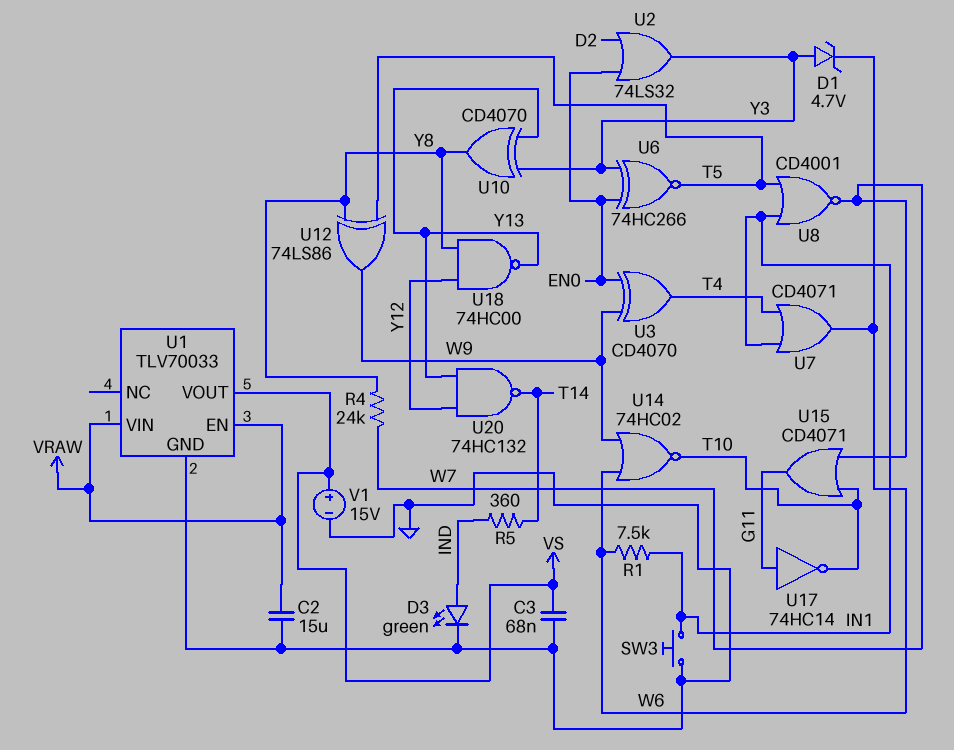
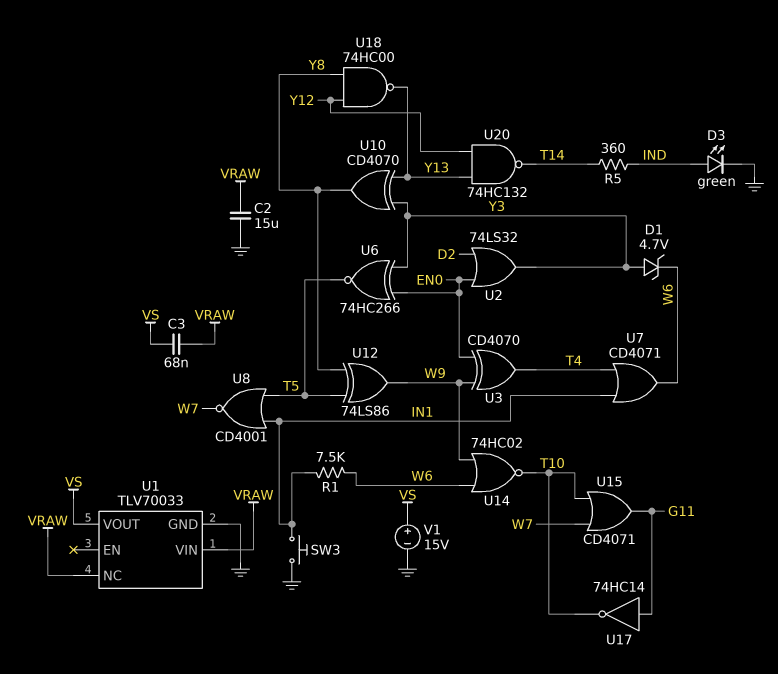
C3: 68nF (GND, VS) -> 68nF (VRAW, VS)
R4: 24k (W7, Y8) -> none
U1 pin EN: VRAW -> none
U1 pin NC: none -> VRAW

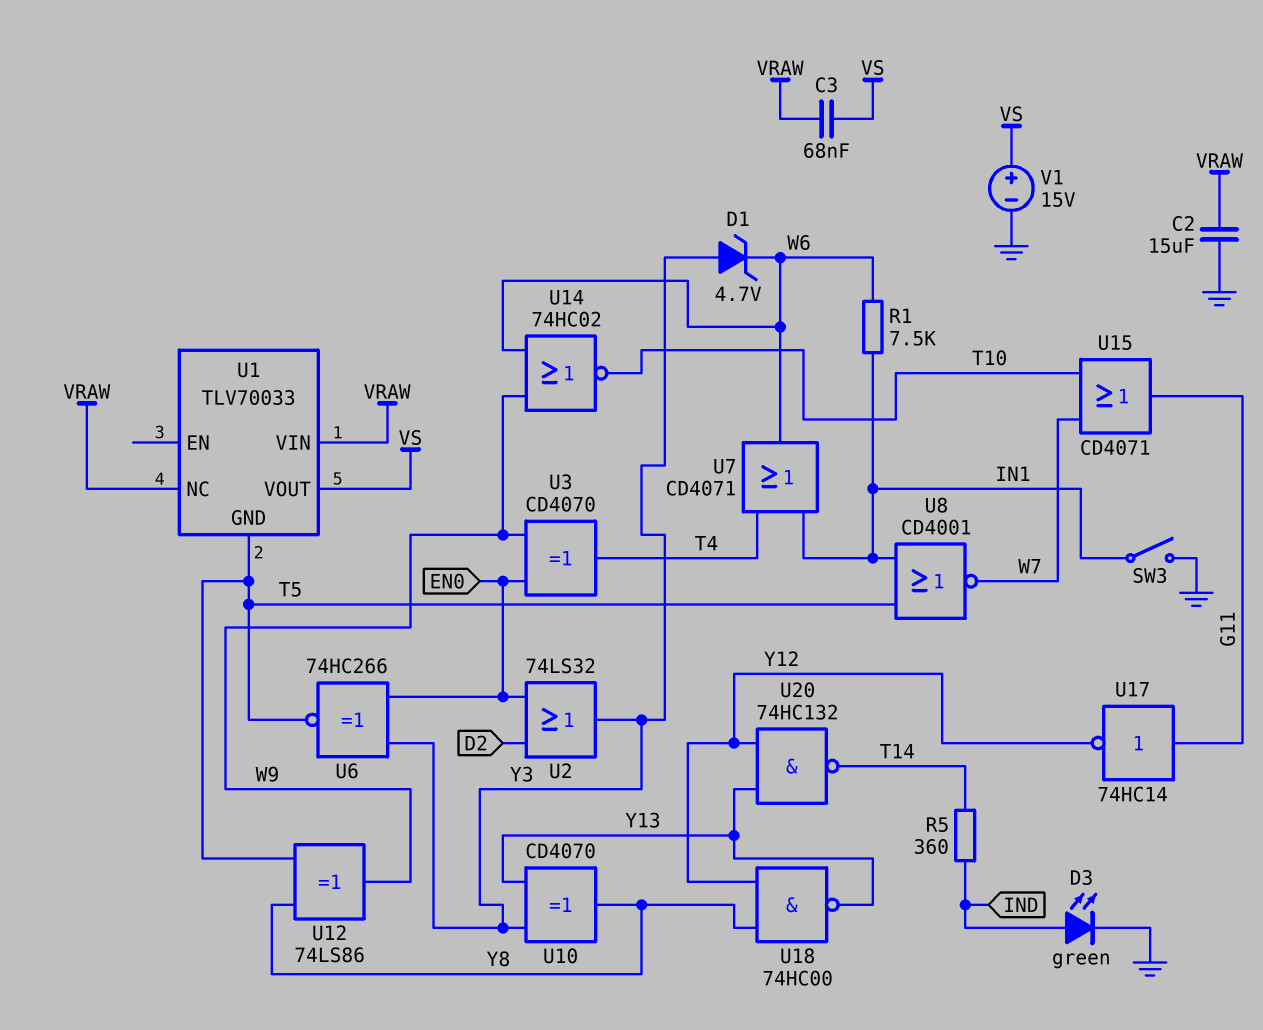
SW3: button (GND, IN1) -> switch (GND, IN1)
U1 pin GND: GND -> T5
U17: NOT 74HC14 (in G11, out T10) -> NOT 74HC14 (in G11, out Y12)

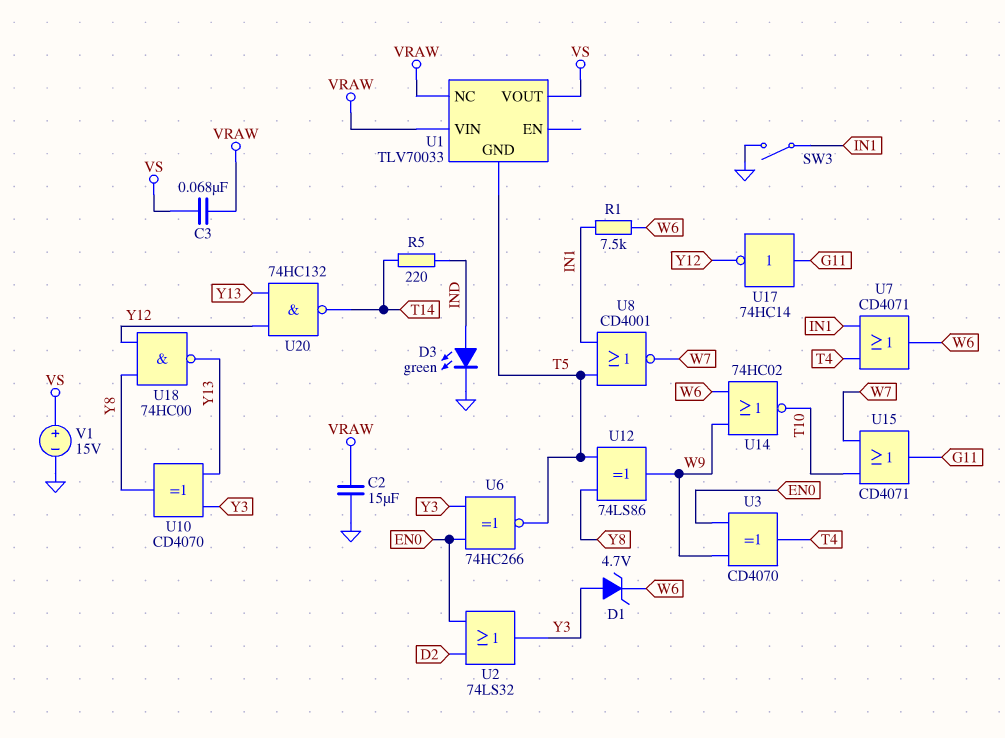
R5: 360 (IND, T14) -> 220 (IND, T14)

